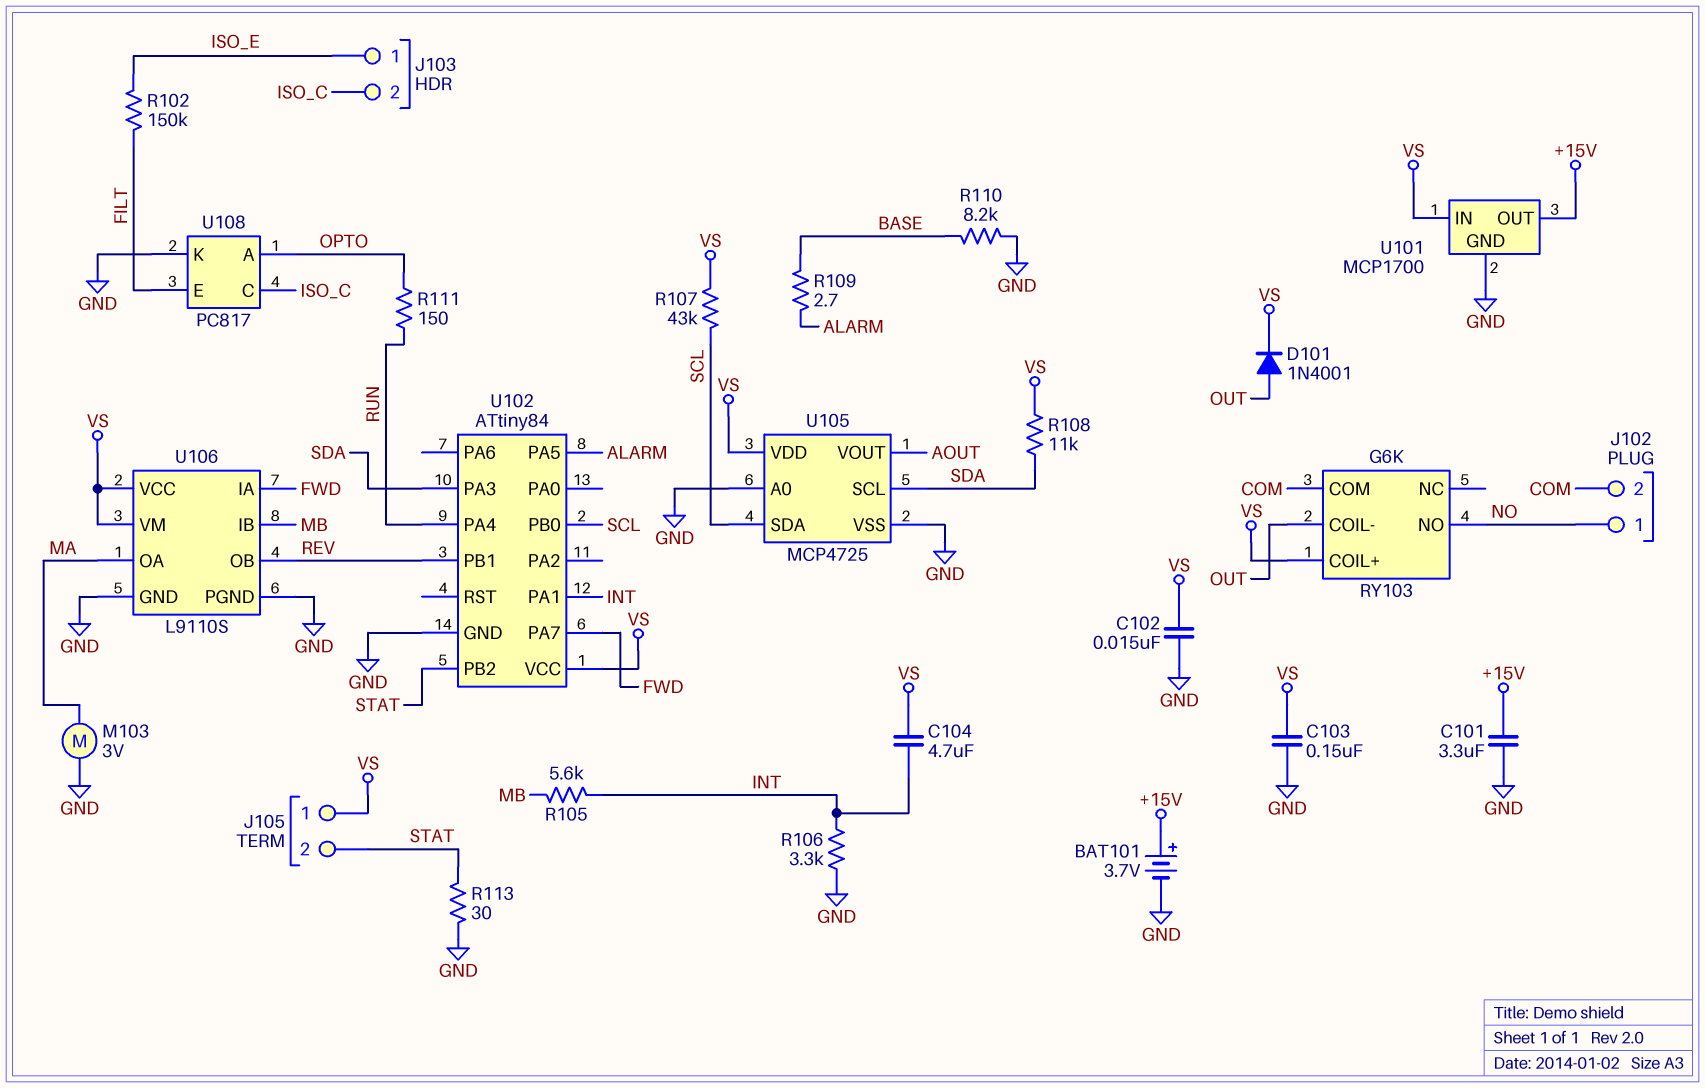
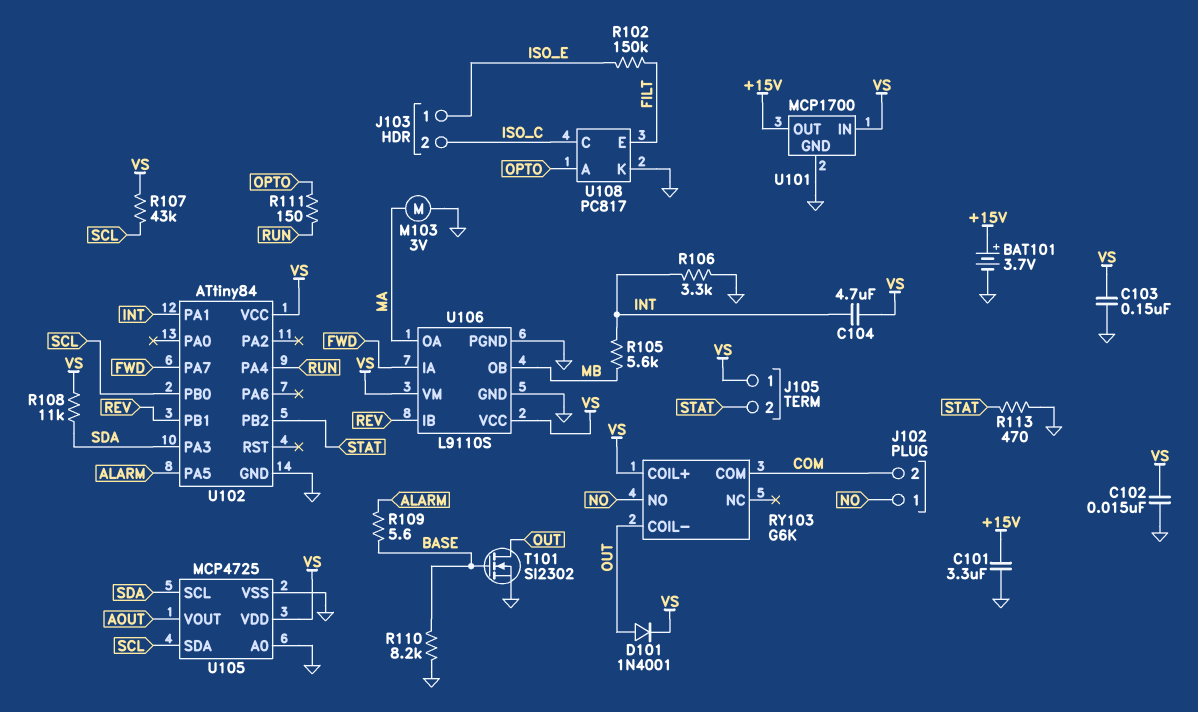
R109: 2.7 (ALARM, BASE) -> 5.6 (ALARM, BASE)
R113: 30 (GND, STAT) -> 470 (GND, STAT)
T101: none -> NMOS SI2302 (G BASE, D OUT, S GND)
U106 pin IB: MB -> REV
U106 pin OB: REV -> MB

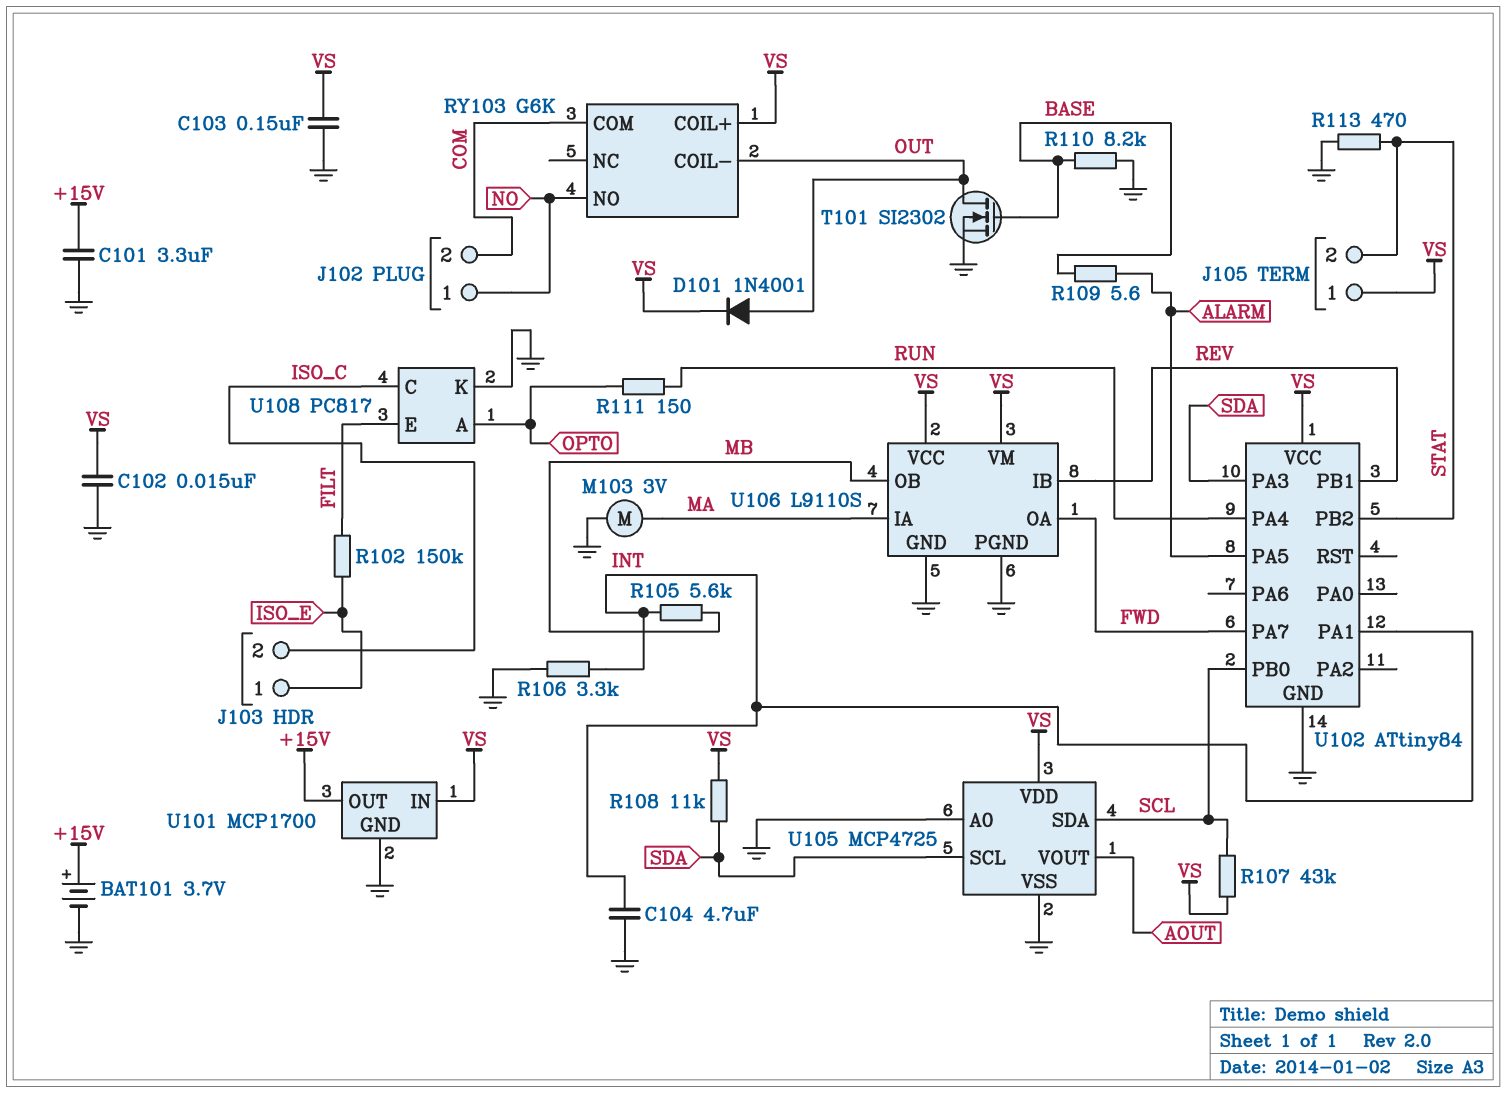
C104: 4.7uF (INT, VS) -> 4.7uF (GND, INT)
U106 pin IA: FWD -> MA
U106 pin OA: MA -> FWD

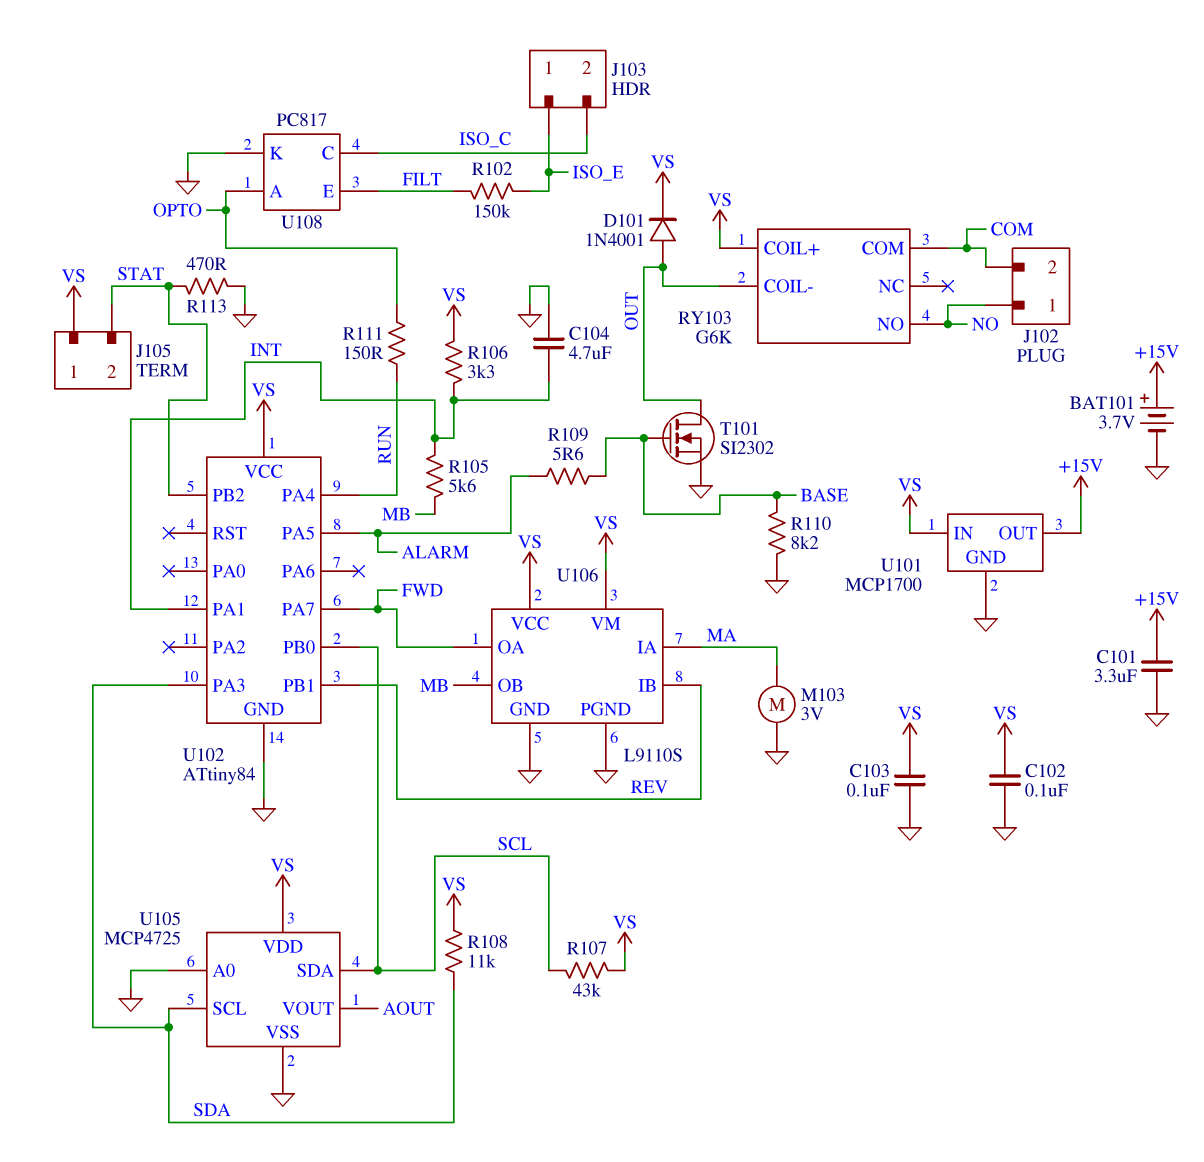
C102: 15nF (GND, VS) -> 100nF (GND, VS)
C103: 150nF (GND, VS) -> 100nF (GND, VS)
R106: 3.3k (GND, INT) -> 3.3k (INT, VS)

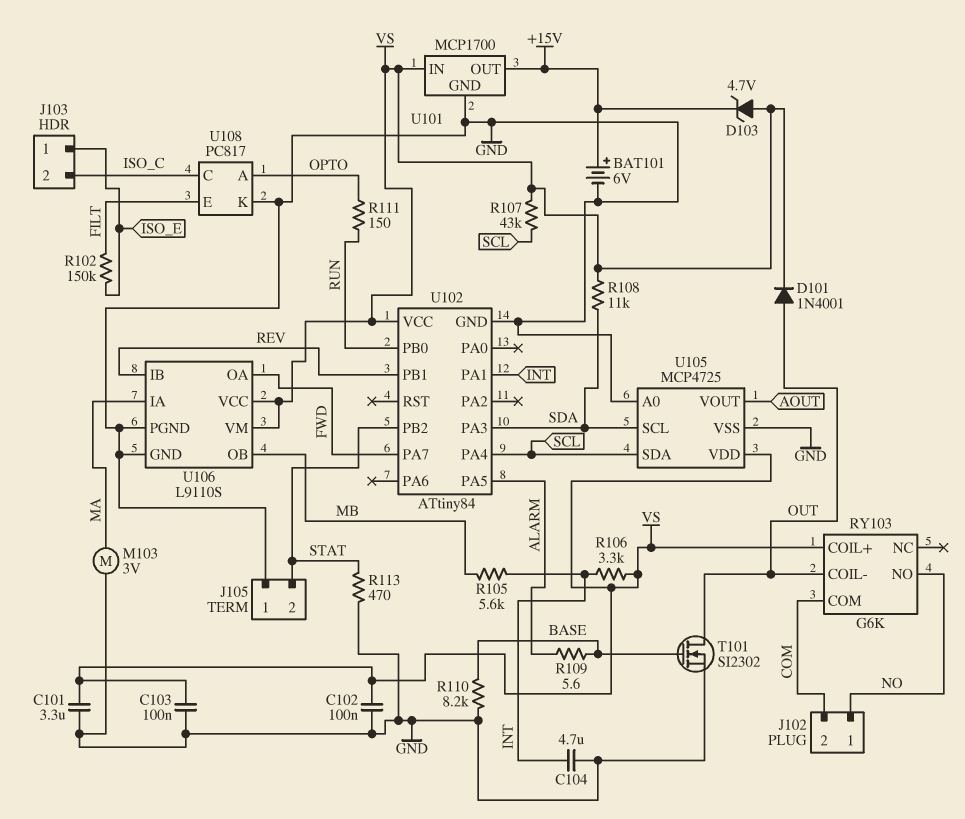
BAT101: 3.7V (plus +15V, minus GND) -> 6V (plus +15V, minus GND)
C101: 3.3uF (+15V, GND) -> 3.3uF (GND, VS)
D103: none -> zener 4.7V (A VS, K +15V)
J105 pin 1: VS -> GND
U102 pin PA4: RUN -> SCL
U102 pin PB0: SCL -> RUN

